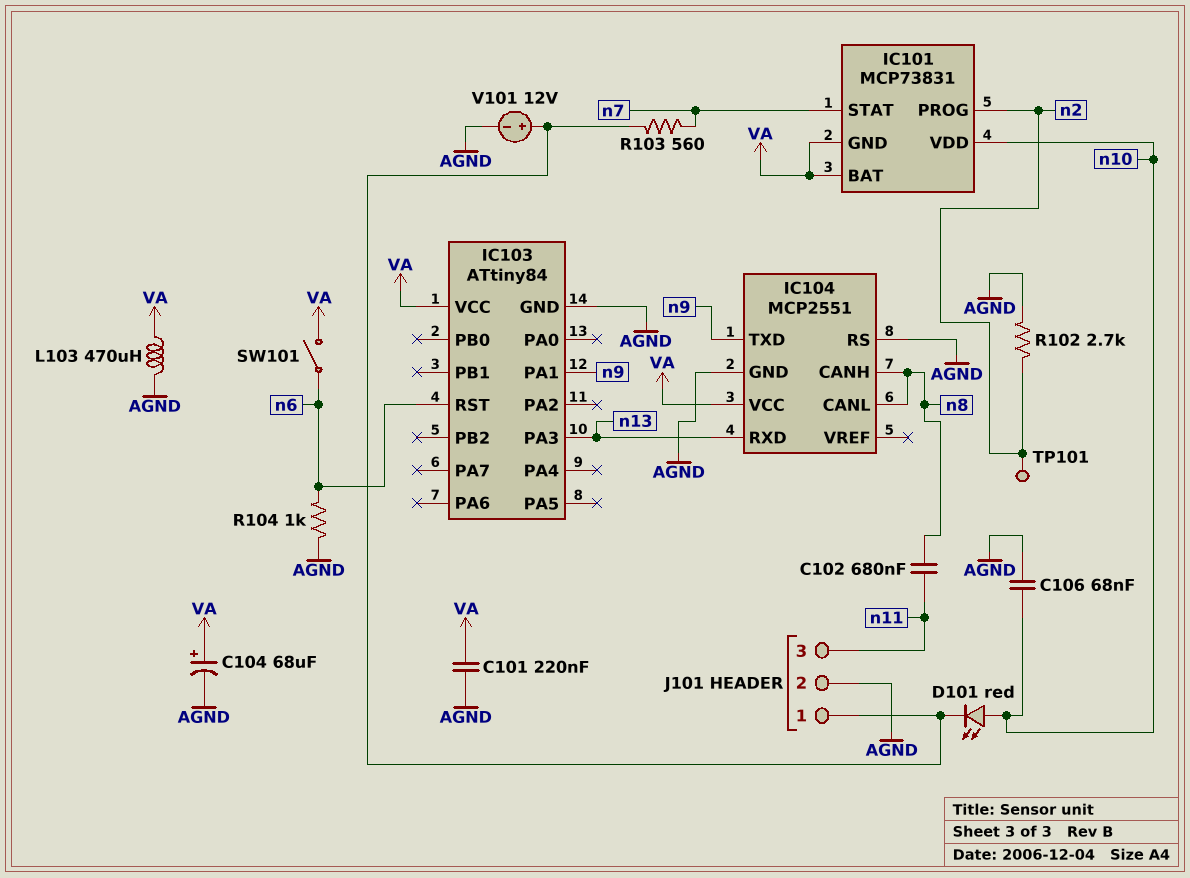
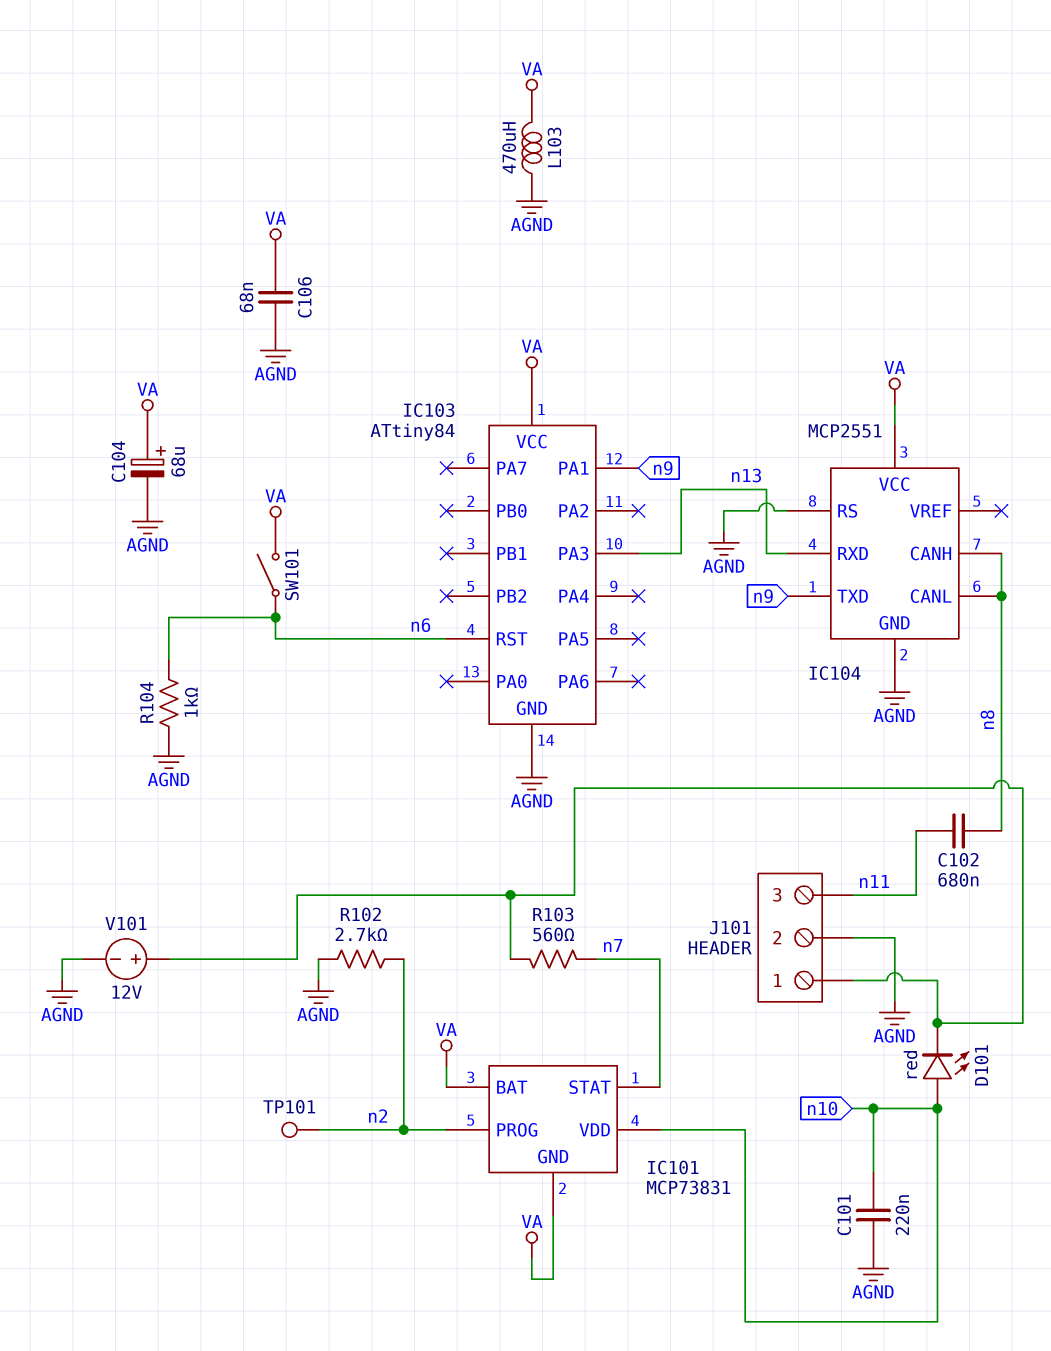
C101: 220nF (AGND, VA) -> 220nF (AGND, n10)
C106: 68nF (AGND, n10) -> 68nF (AGND, VA)

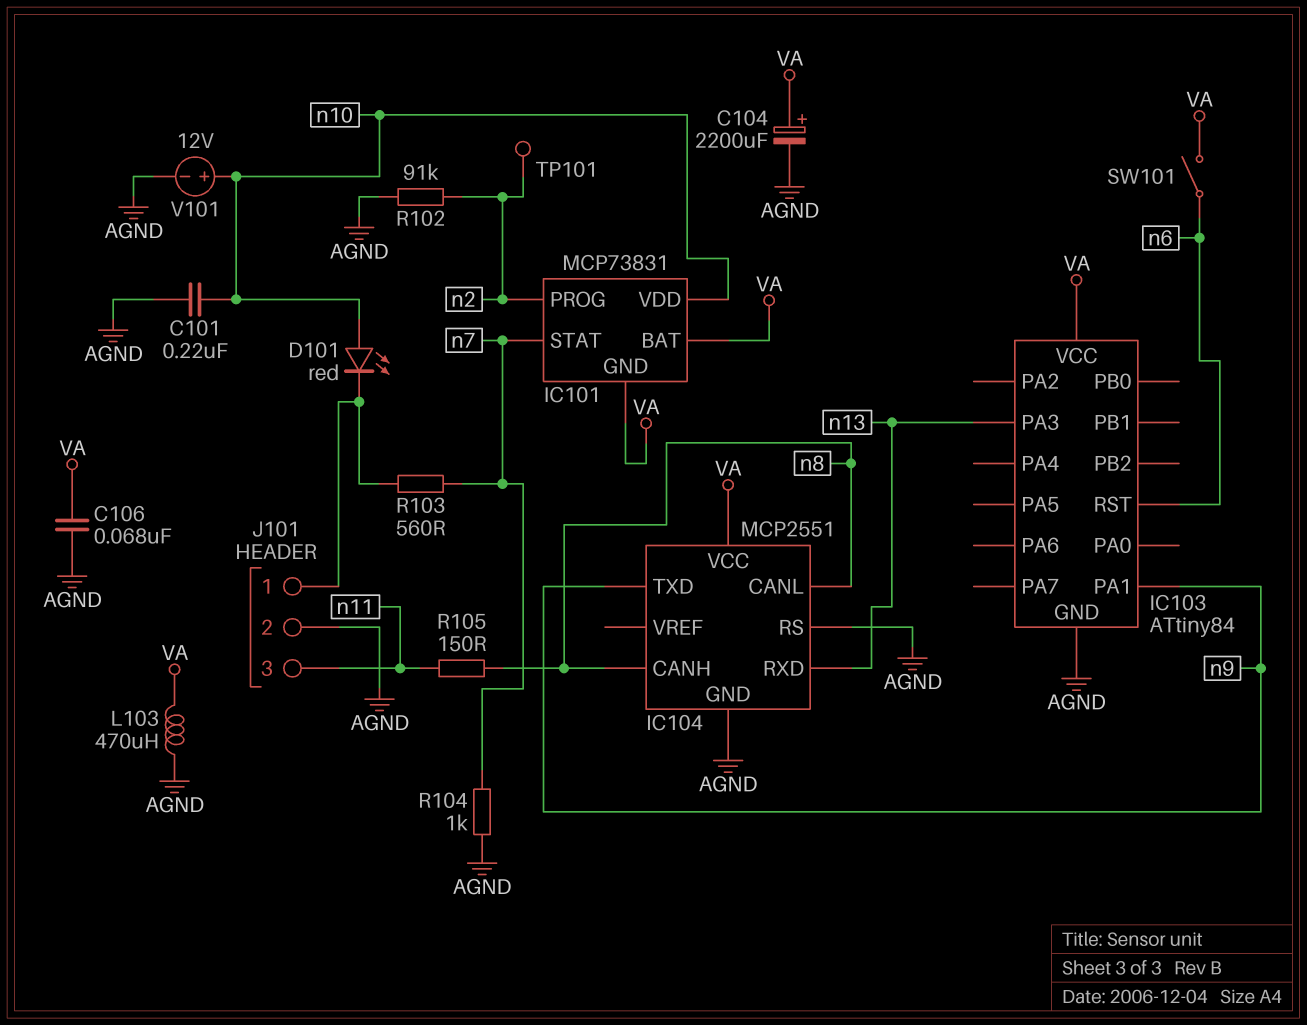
C102: 680nF (n8, n11) -> none
C104: 68uF (plus VA, minus AGND) -> 2200uF (plus VA, minus AGND)
R102: 2.7k (AGND, n2) -> 91k (AGND, n2)
R104: 1k (AGND, n6) -> 1k (AGND, n7)
R105: none -> 150 (n8, n11)
V101: 12V (plus J101/1, minus AGND) -> 12V (plus n10, minus AGND)

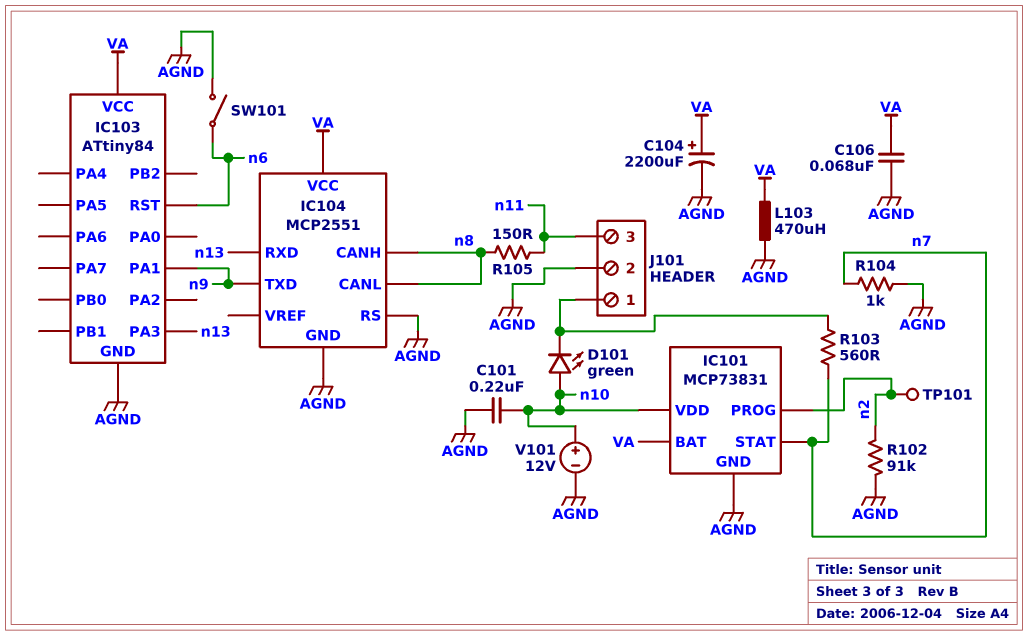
D101: LED red (A n10, K J101/1) -> LED green (A n10, K J101/1)
IC101 pin GND: VA -> AGND
SW101: switch (VA, n6) -> switch (AGND, n6)

